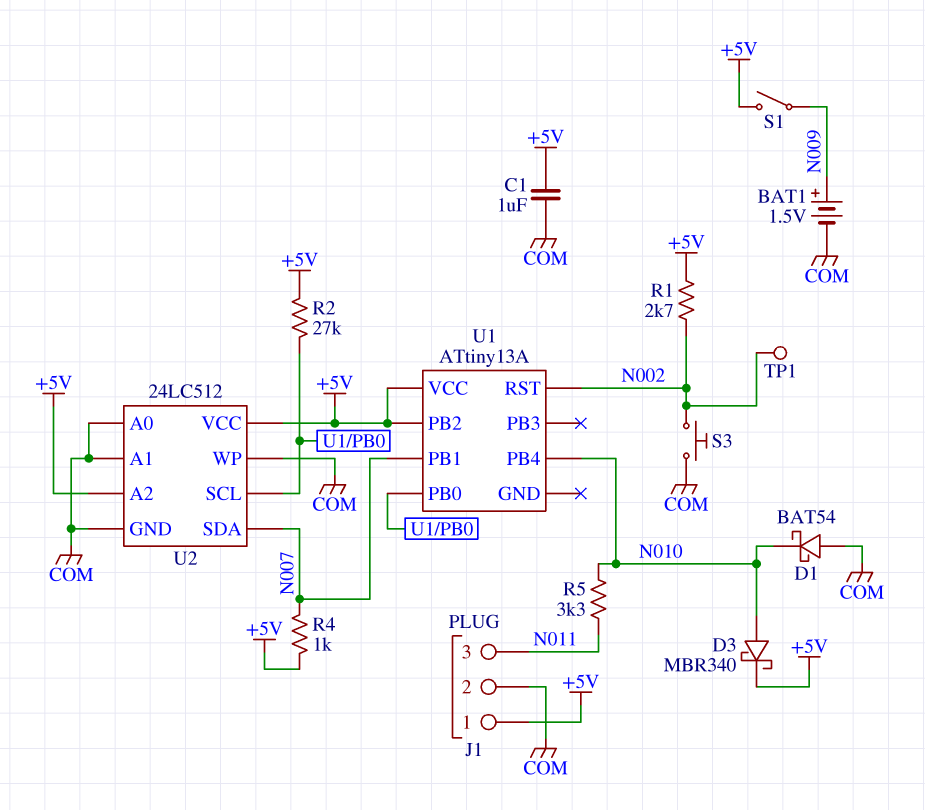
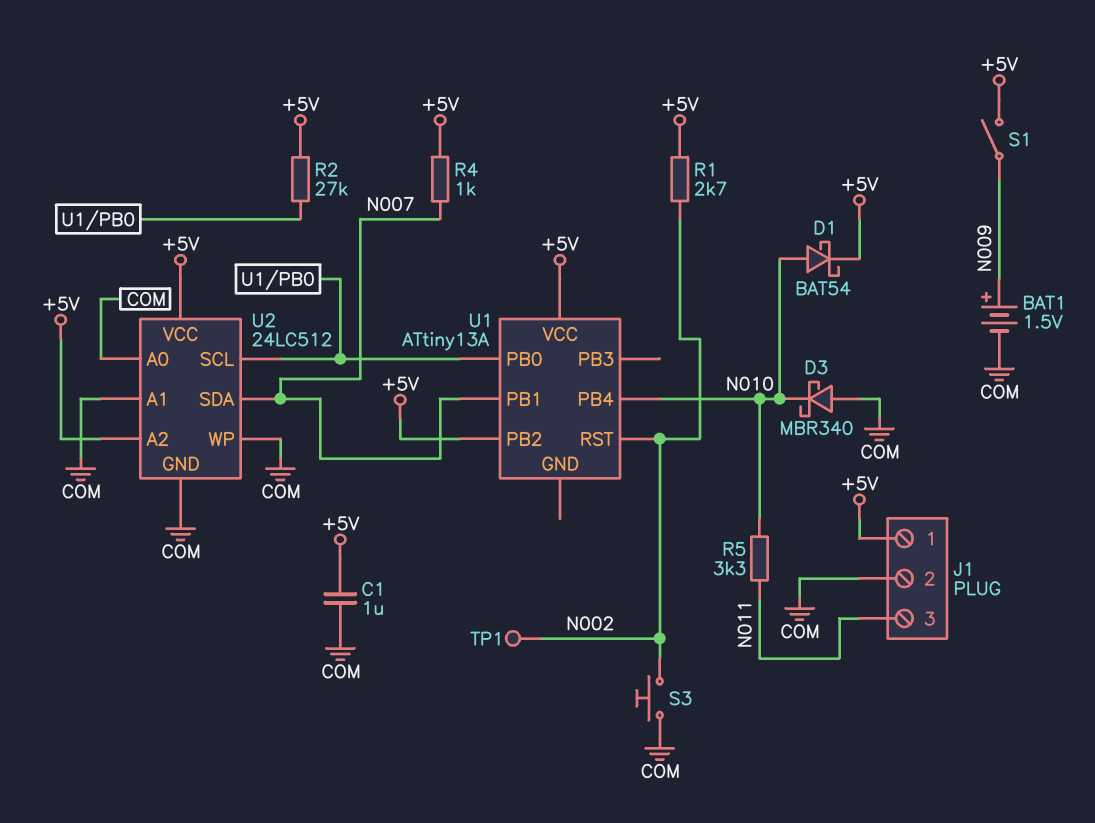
D1: schottky BAT54 (A COM, K N010) -> schottky BAT54 (A N010, K +5V)
D3: schottky MBR340 (A N010, K +5V) -> schottky MBR340 (A COM, K N010)

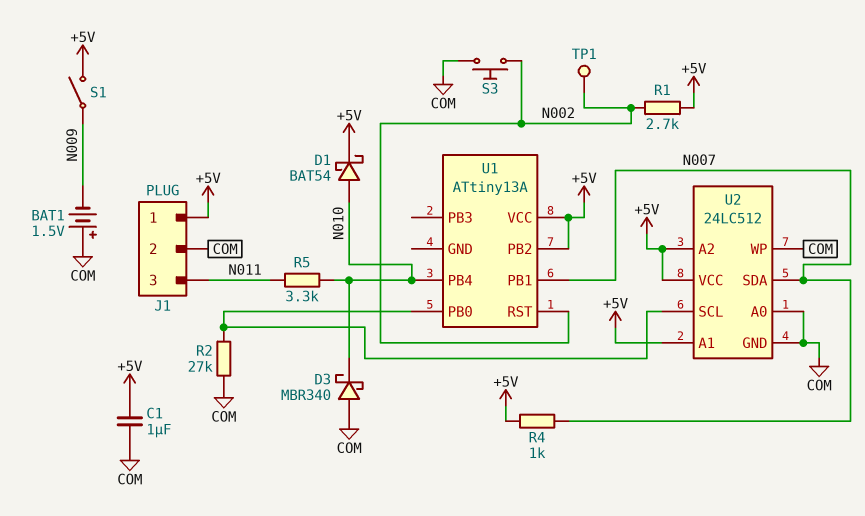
BAT1: 1.5V (plus N009, minus COM) -> 1.5V (plus COM, minus N009)
R2: 27k (+5V, U1/PB0) -> 27k (COM, U1/PB0)
U2 pin A1: COM -> +5V

